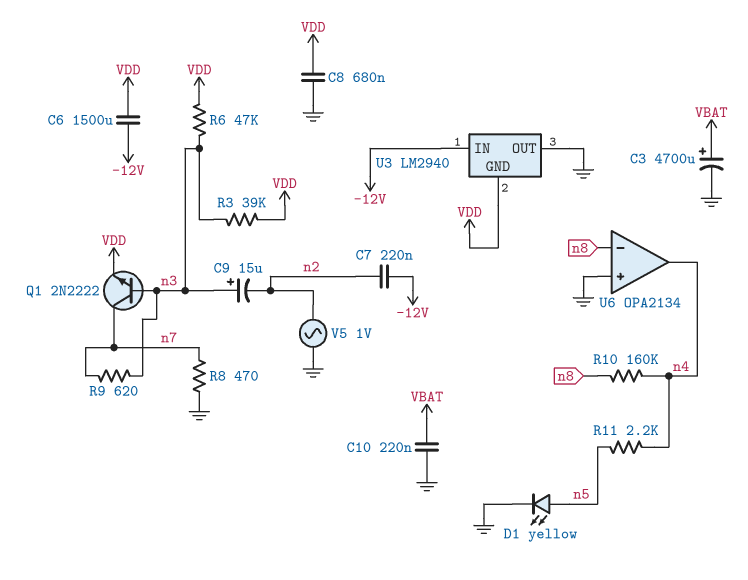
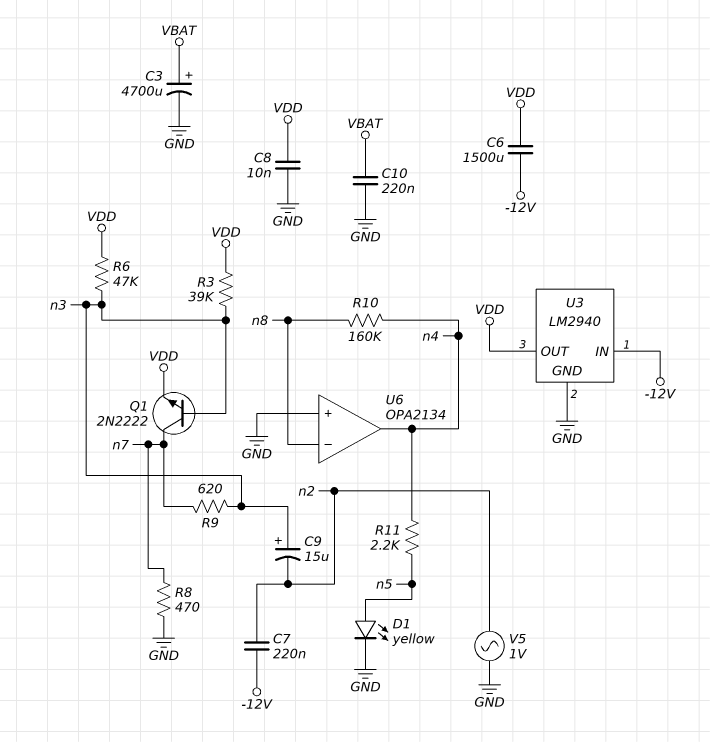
C8: 680nF (GND, VDD) -> 10nF (GND, VDD)
U3 pin GND: VDD -> GND
U3 pin OUT: GND -> VDD

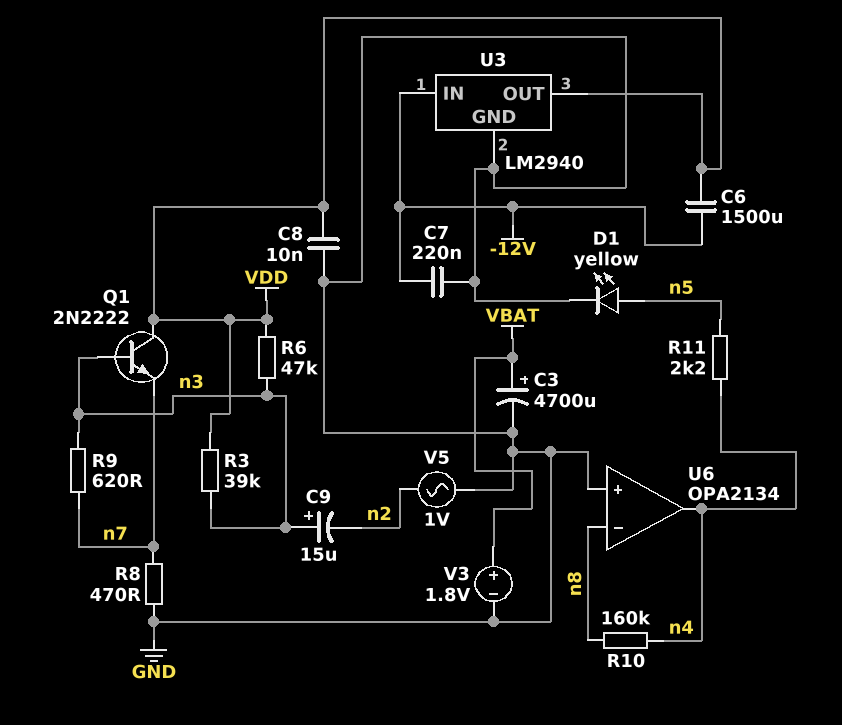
C7: 220nF (-12V, n2) -> 220nF (-12V, GND)
C10: 220nF (GND, VBAT) -> none
Q1: NPN 2N2222 (B n3, C n7, E VDD) -> NPN 2N2222 (B n3, C VDD, E n7)
V3: none -> 1.8V (plus VBAT, minus GND)

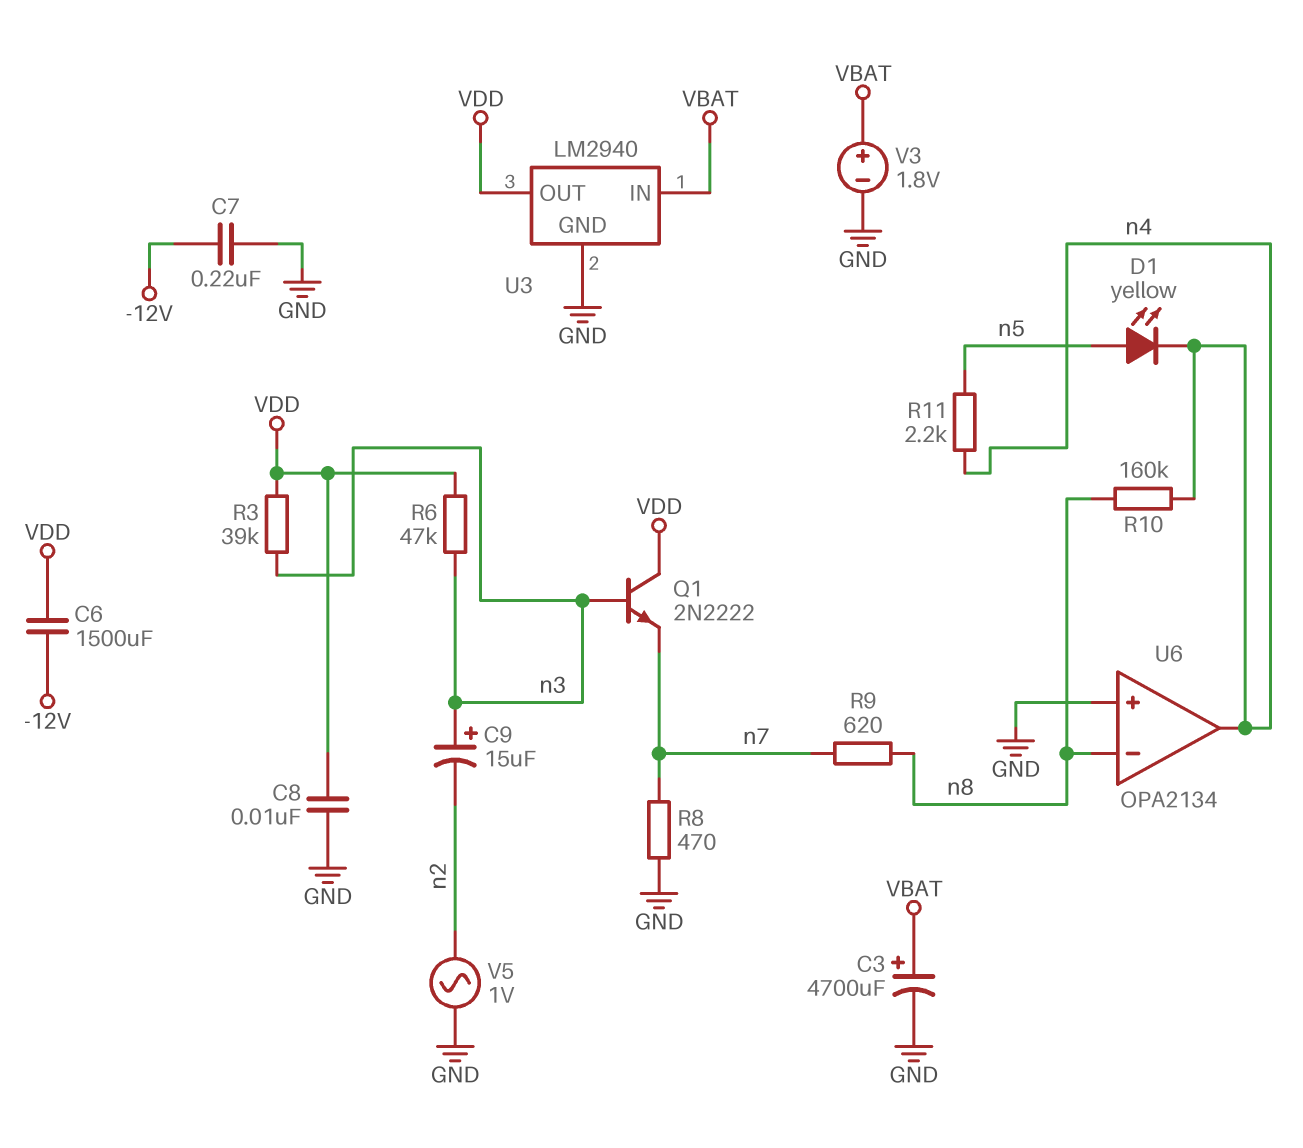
D1: LED yellow (A n5, K GND) -> LED yellow (A n5, K n4)
R9: 620 (n3, n7) -> 620 (n7, n8)
U3 pin IN: -12V -> VBAT

